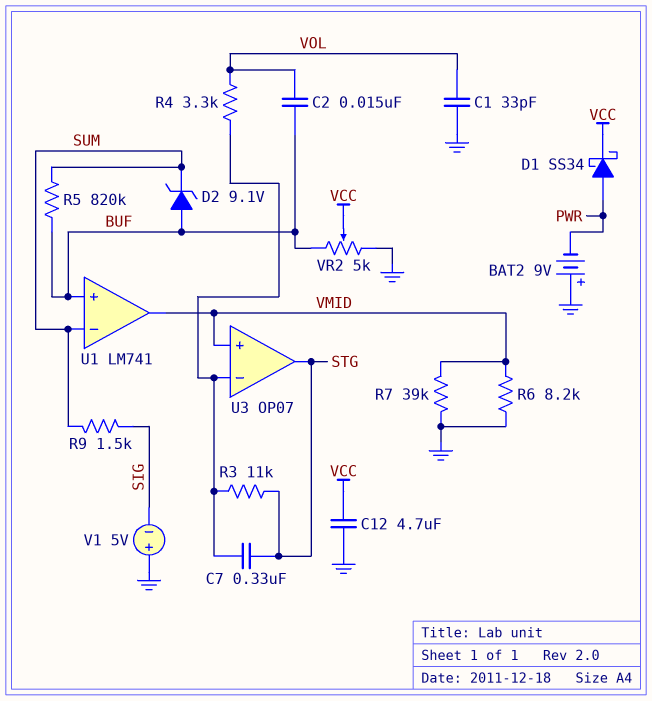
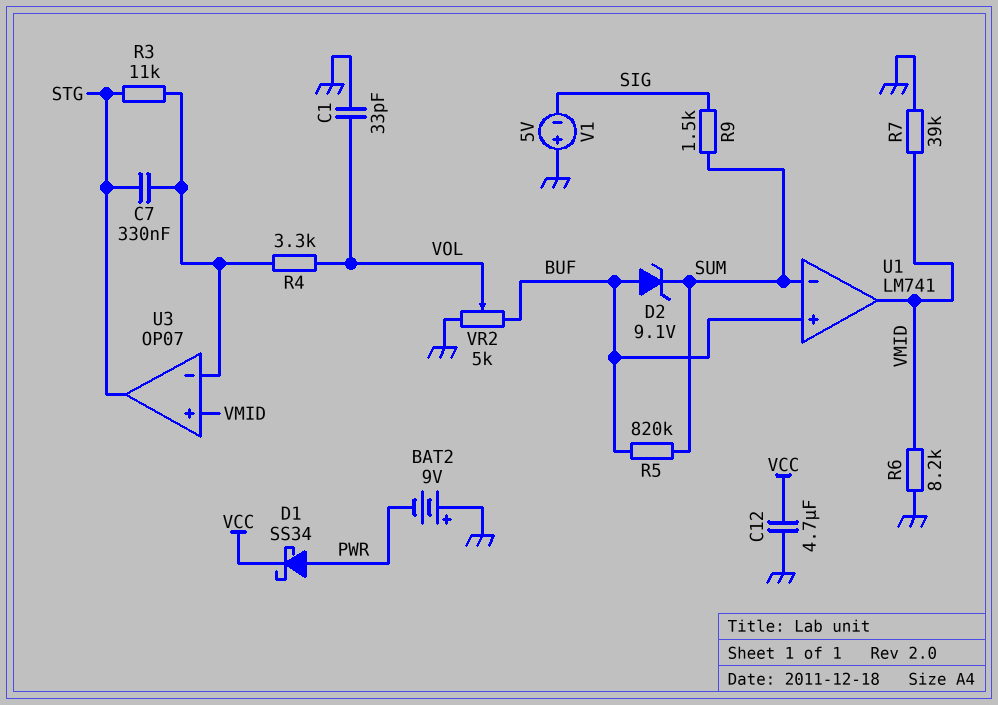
C2: 15nF (BUF, VOL) -> none
VR2: 5k (BUF, GND, wiper VCC) -> 5k (BUF, GND, wiper VOL)

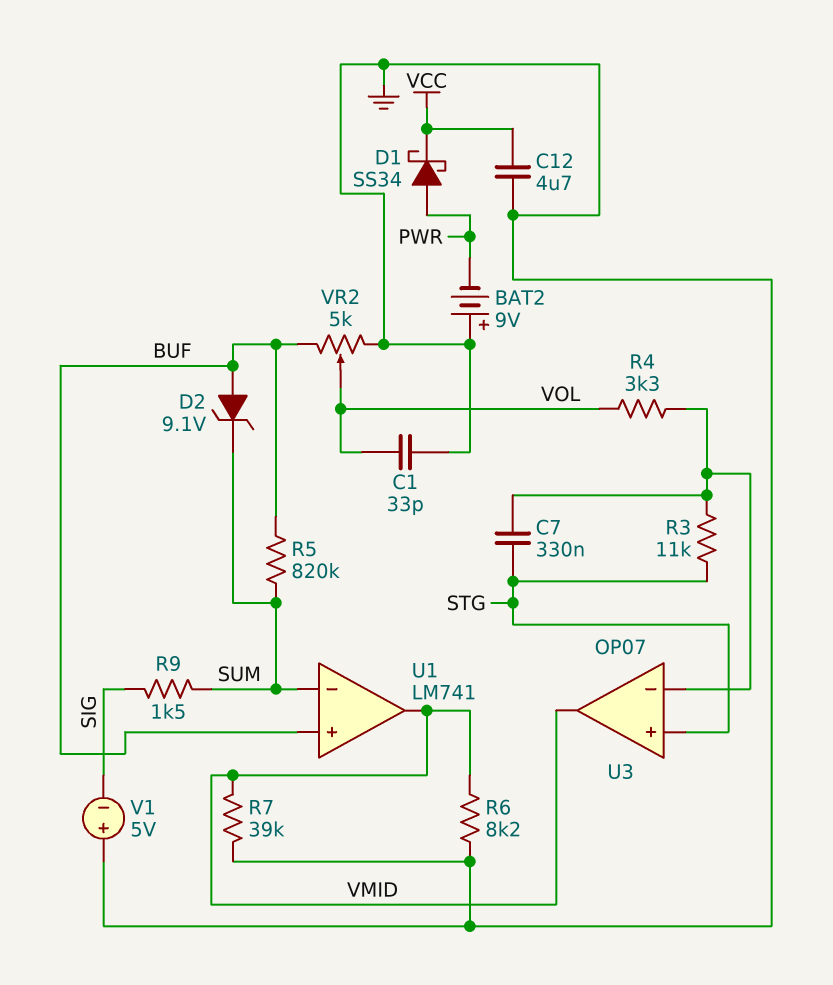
U3 pin in+: VMID -> STG
U3 pin out: STG -> VMID

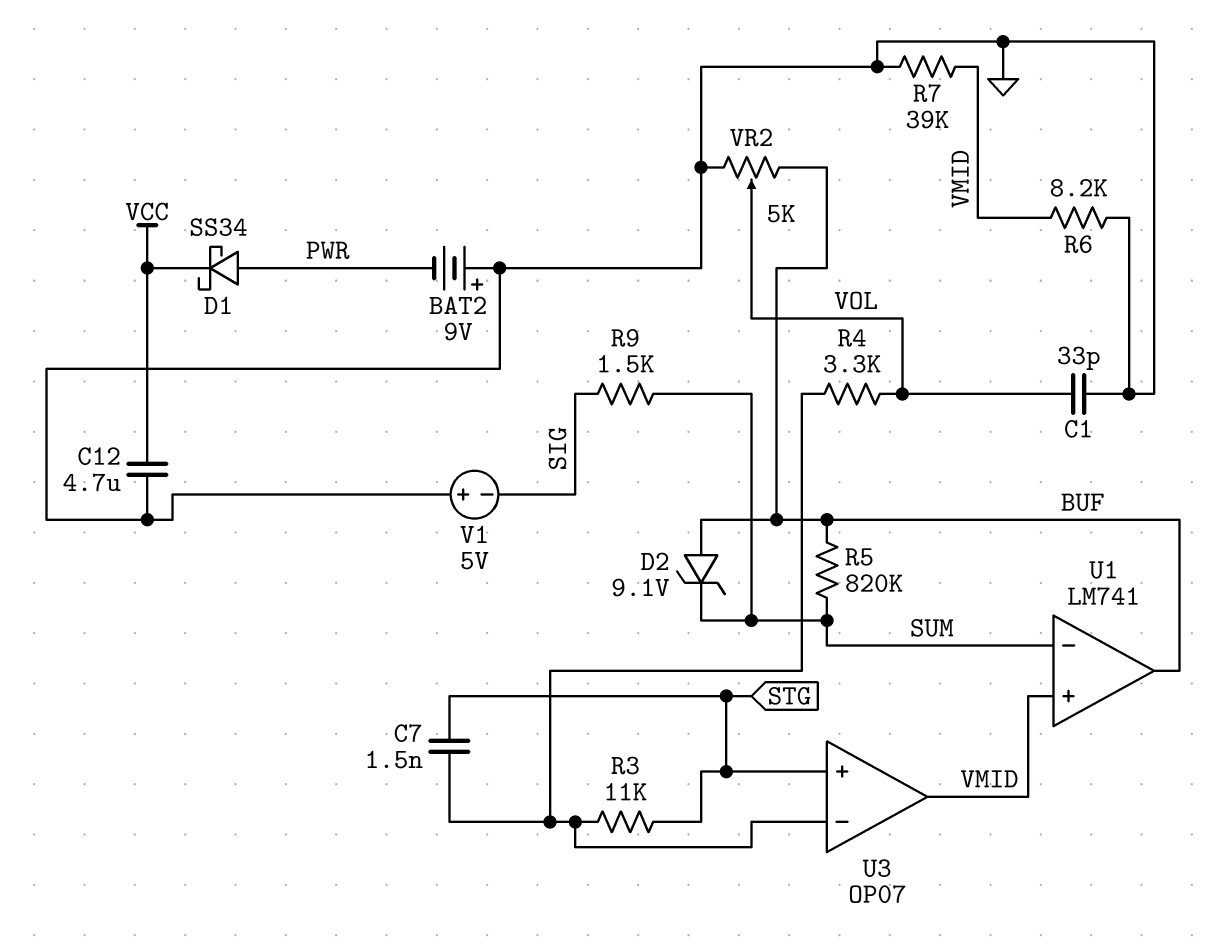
C7: 330nF (STG, U3/in-) -> 1.5nF (STG, U3/in-)
U1 pin in+: BUF -> VMID
U1 pin out: VMID -> BUF

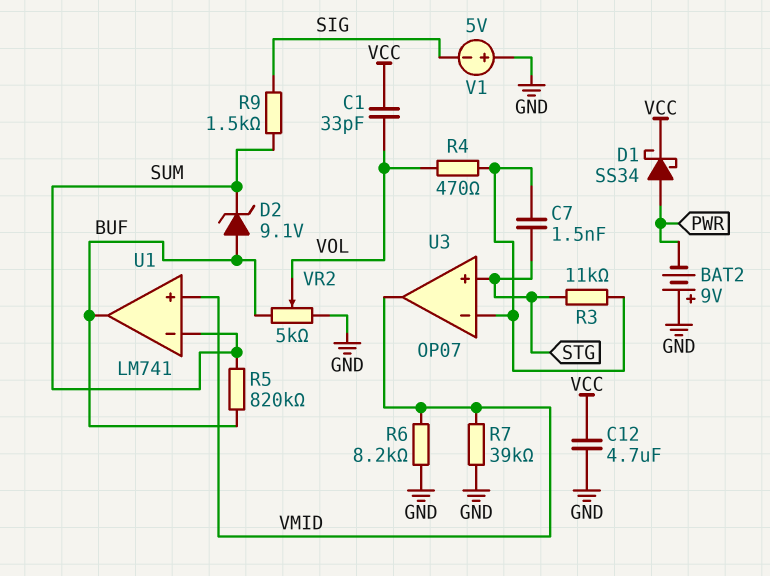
C1: 33pF (GND, VOL) -> 33pF (VCC, VOL)
R4: 3.3k (U3/in-, VOL) -> 470 (U3/in-, VOL)

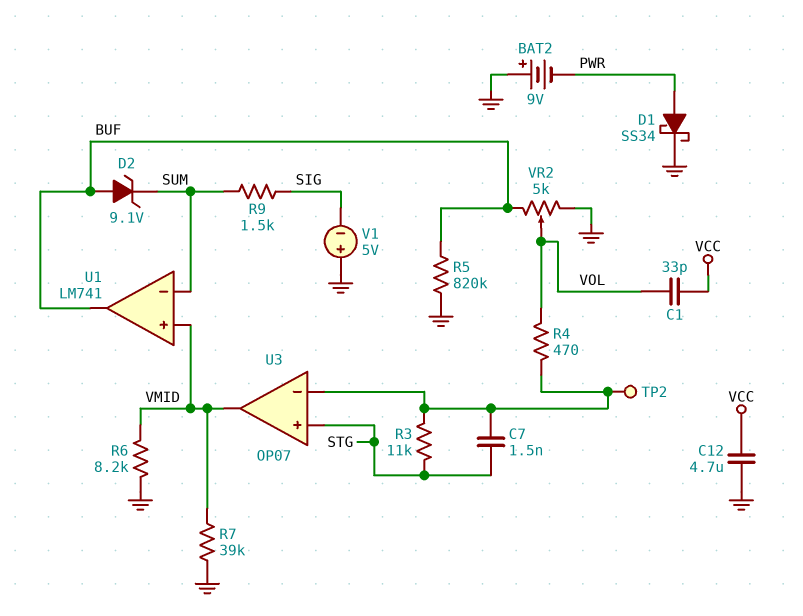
D1: schottky SS34 (A PWR, K VCC) -> schottky SS34 (A PWR, K GND)
R5: 820k (BUF, SUM) -> 820k (BUF, GND)
TP2: none -> test point (U3/in-)

